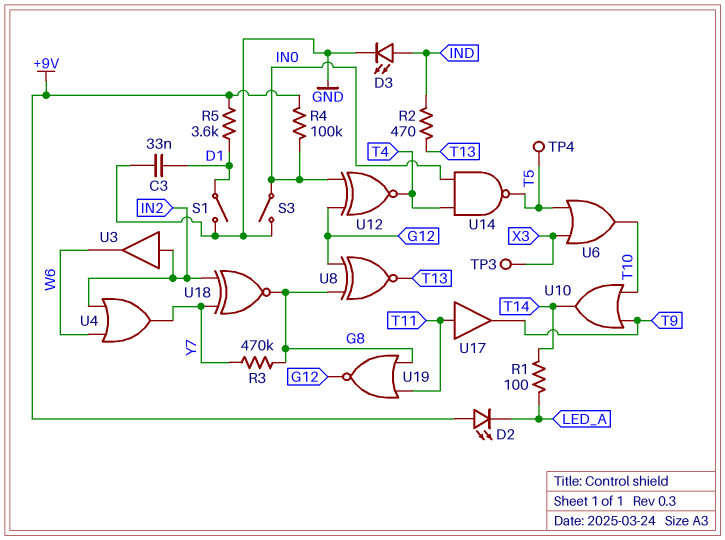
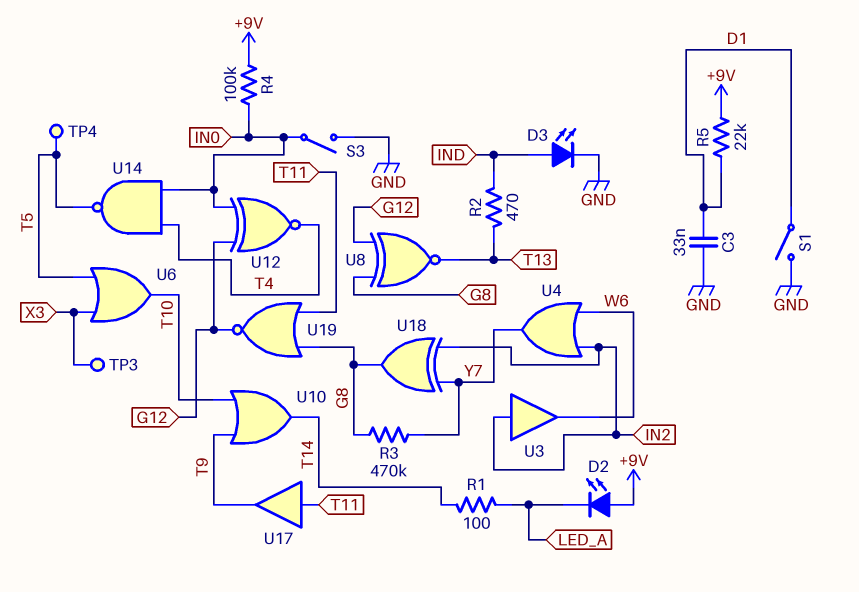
R5: 3.6k (+9V, D1) -> 22k (+9V, D1)
U18: XNOR (in IN2, in Y7, out G8) -> XOR (in IN2, in Y7, out G8)

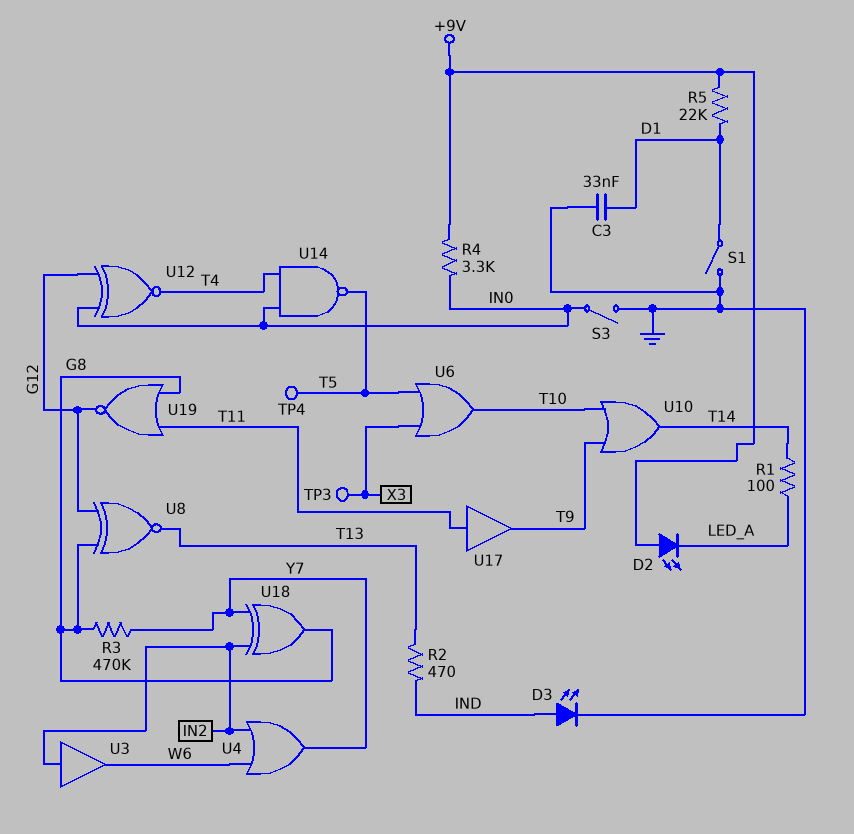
R4: 100k (+9V, IN0) -> 3.3k (+9V, IN0)

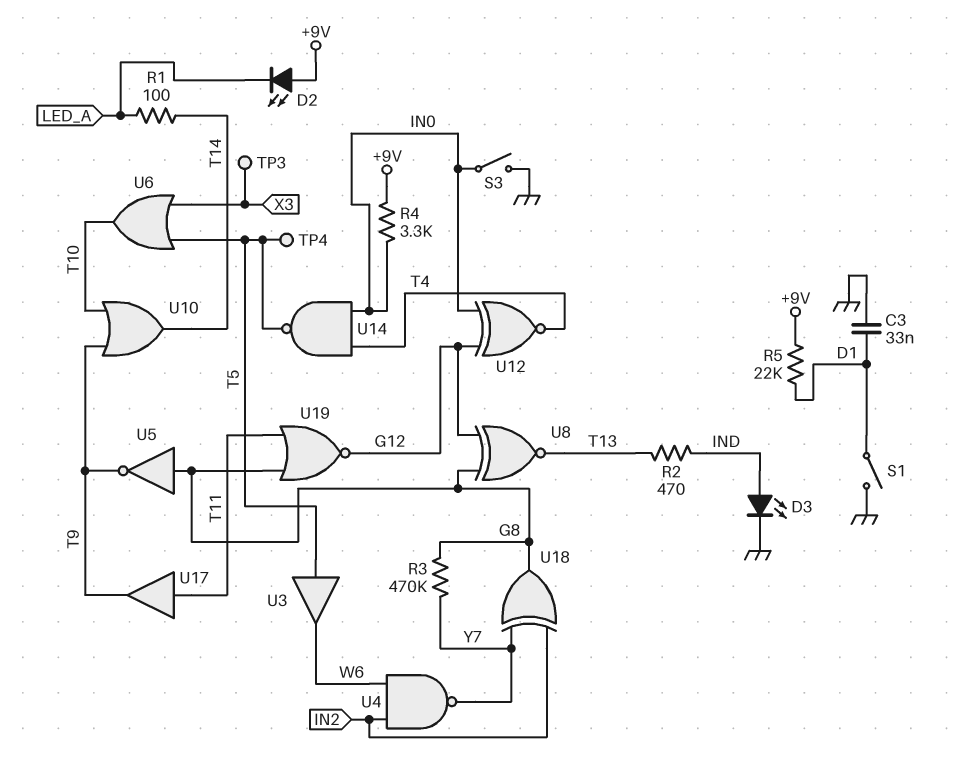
U3: buffer (in IN2, out W6) -> buffer (in T5, out W6)
U4: OR (in IN2, in W6, out Y7) -> NAND (in IN2, in W6, out Y7)
U5: none -> NOT (in G8, out T9)

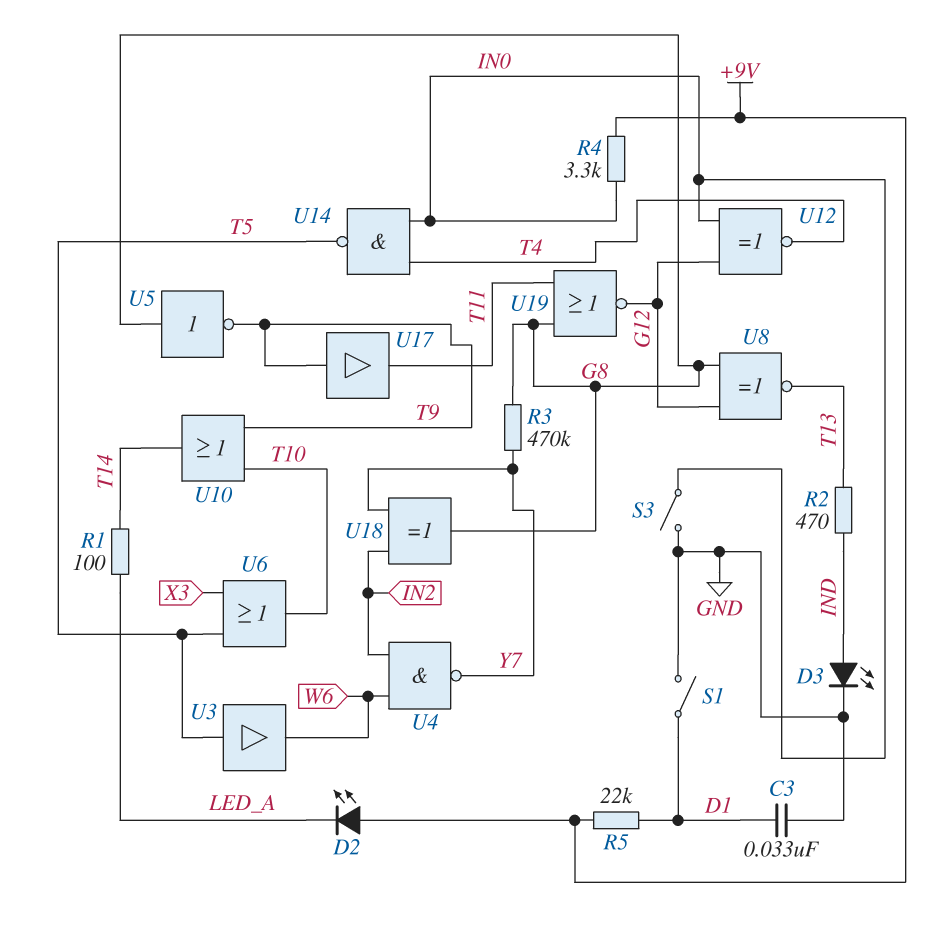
TP3: test point (X3) -> none
TP4: test point (T5) -> none
U17: buffer (in T11, out T9) -> buffer (in T9, out T11)

